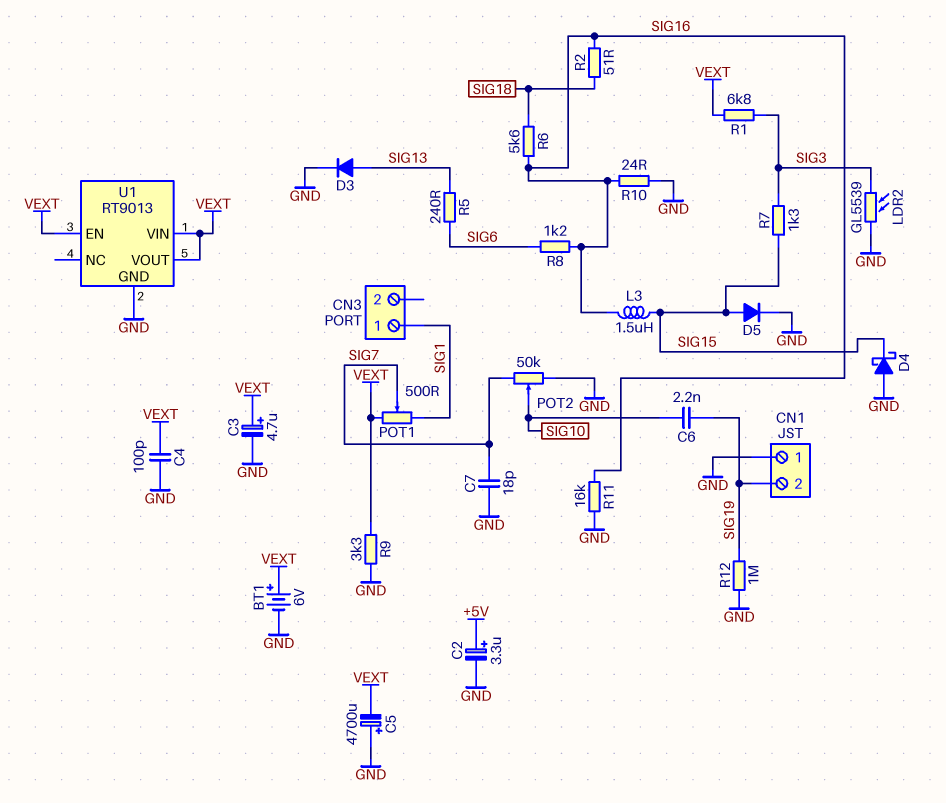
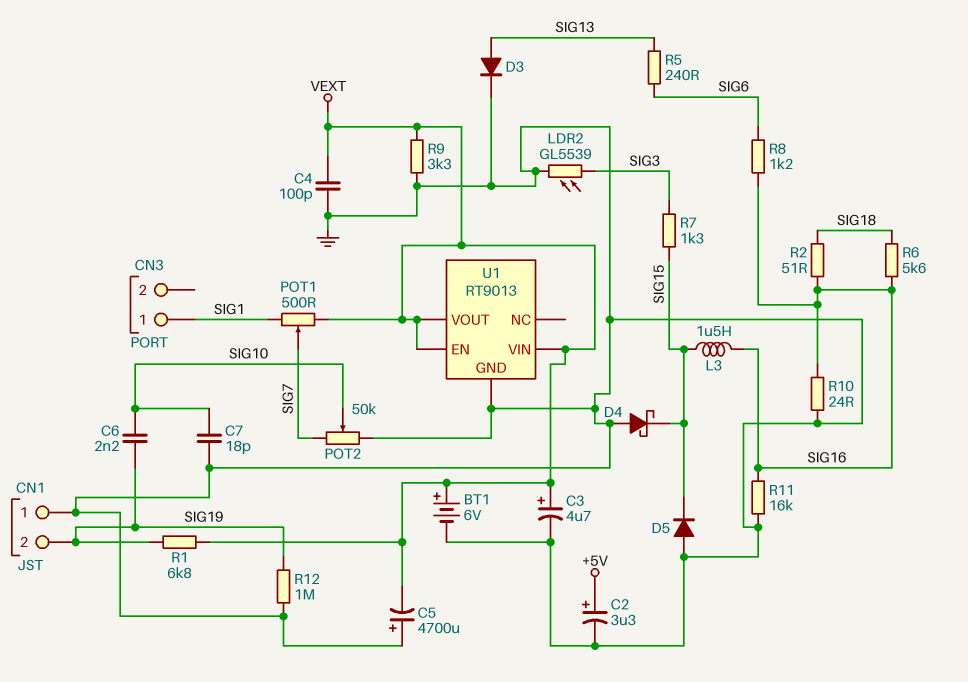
C7: 18pF (GND, SIG7) -> 18pF (GND, SIG10)
D5: diode (A SIG15, K GND) -> diode (A GND, K SIG15)
R1: 6.8k (SIG3, VEXT) -> 6.8k (SIG19, VEXT)

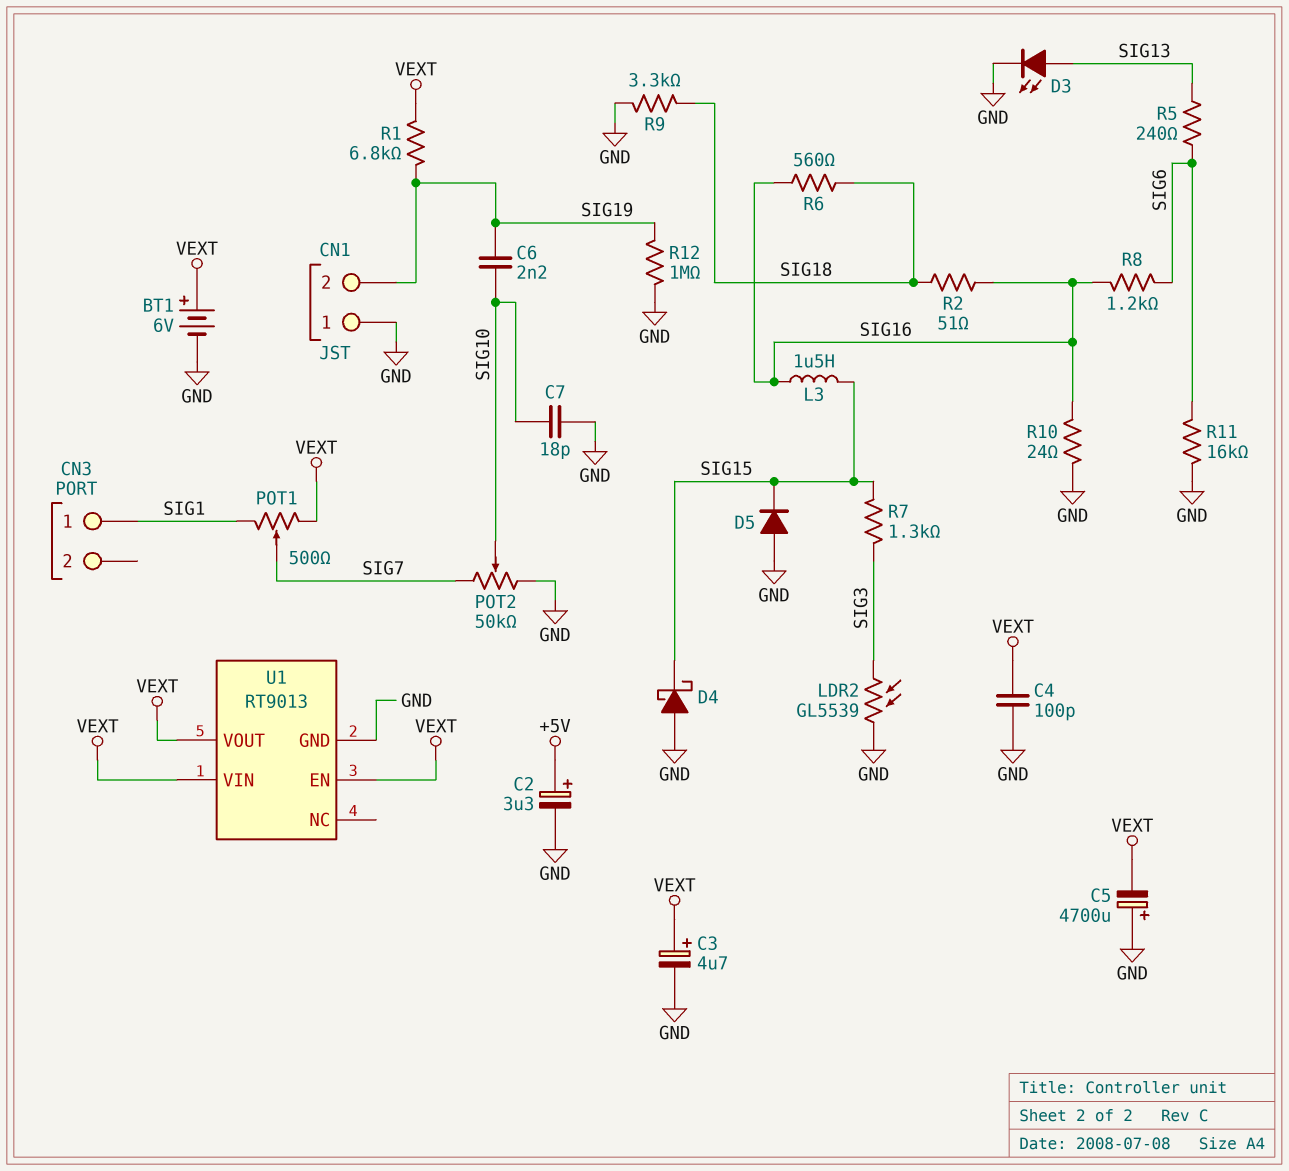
D3: diode (A SIG13, K GND) -> LED (A SIG13, K GND)
R6: 5.6k (SIG16, SIG18) -> 560 (SIG16, SIG18)
R9: 3.3k (GND, VEXT) -> 3.3k (GND, SIG18)
R11: 16k (GND, SIG16) -> 16k (GND, SIG6)

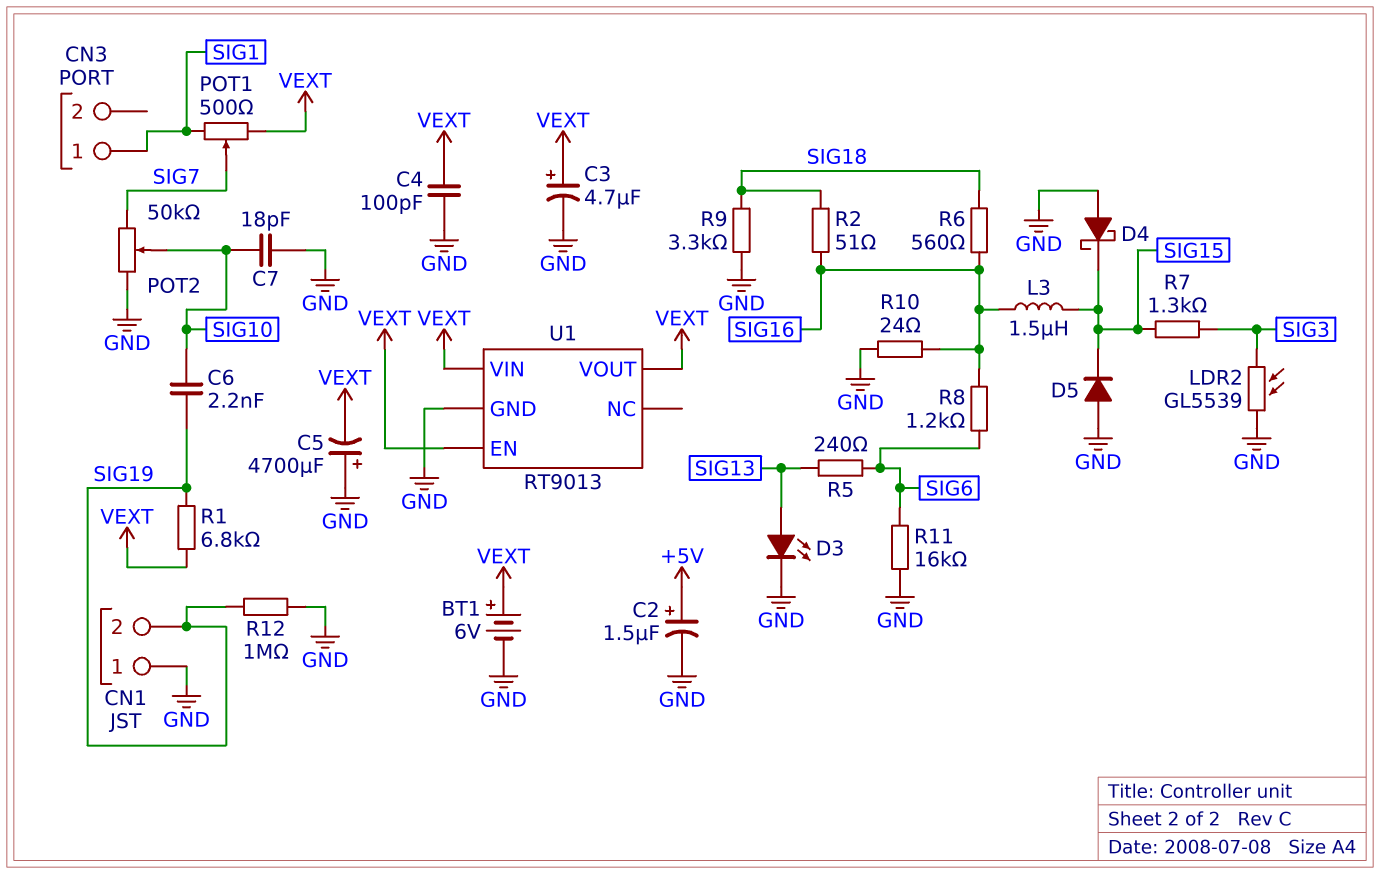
C2: 3.3uF (plus +5V, minus GND) -> 1.5uF (plus +5V, minus GND)

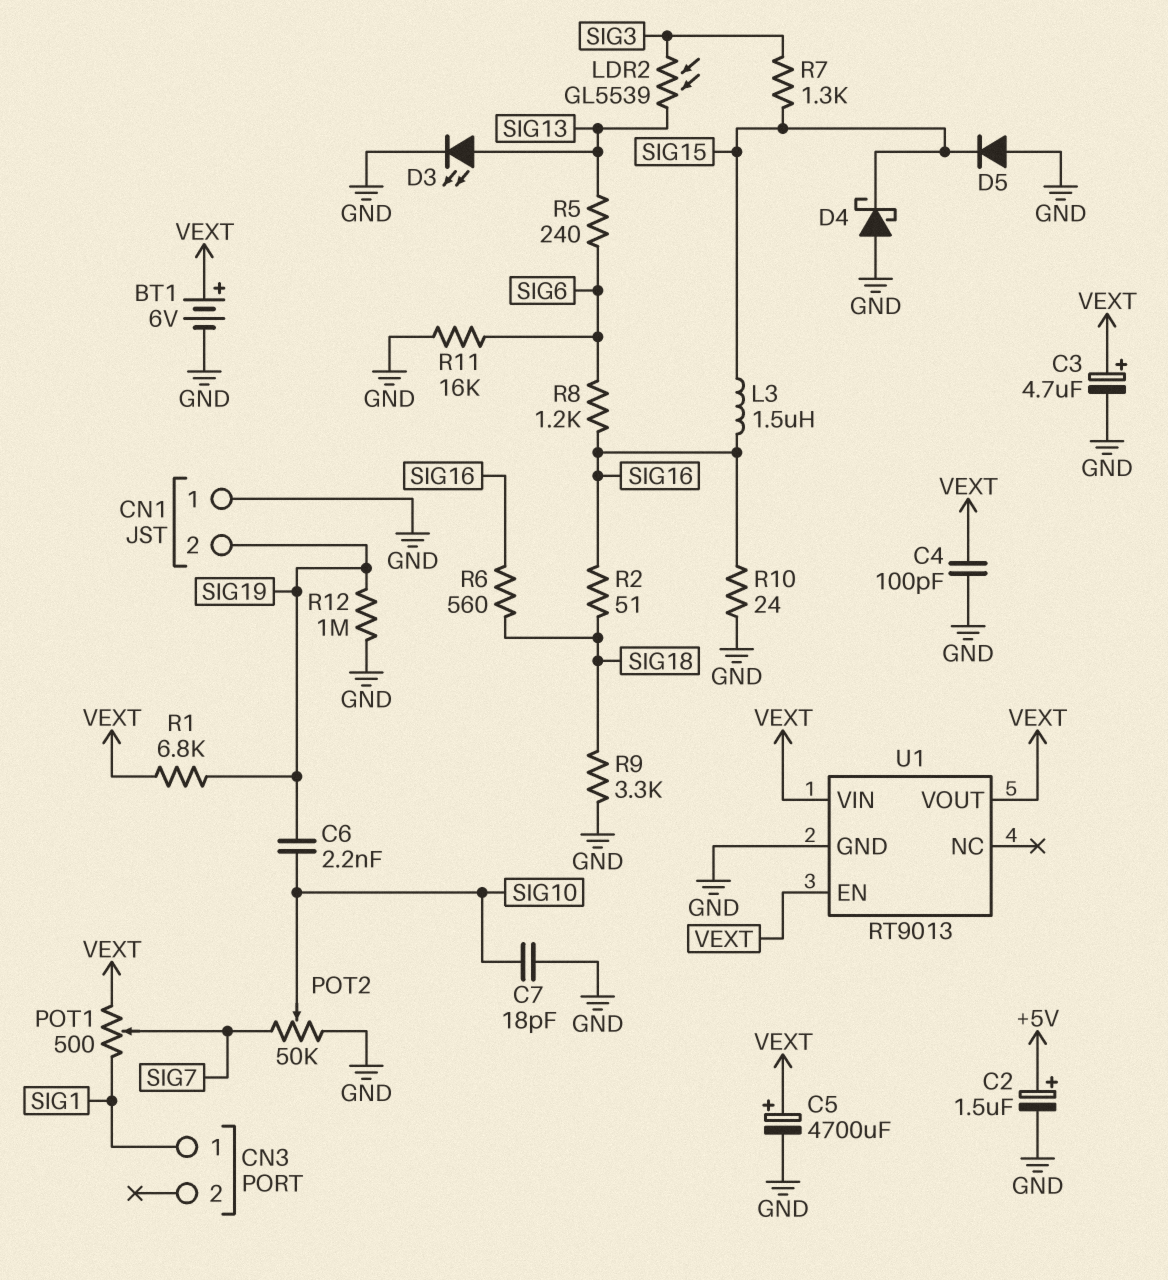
C5: 4700uF (plus GND, minus VEXT) -> 4700uF (plus VEXT, minus GND)
LDR2: GL5539 (GND, SIG3) -> GL5539 (SIG3, SIG13)

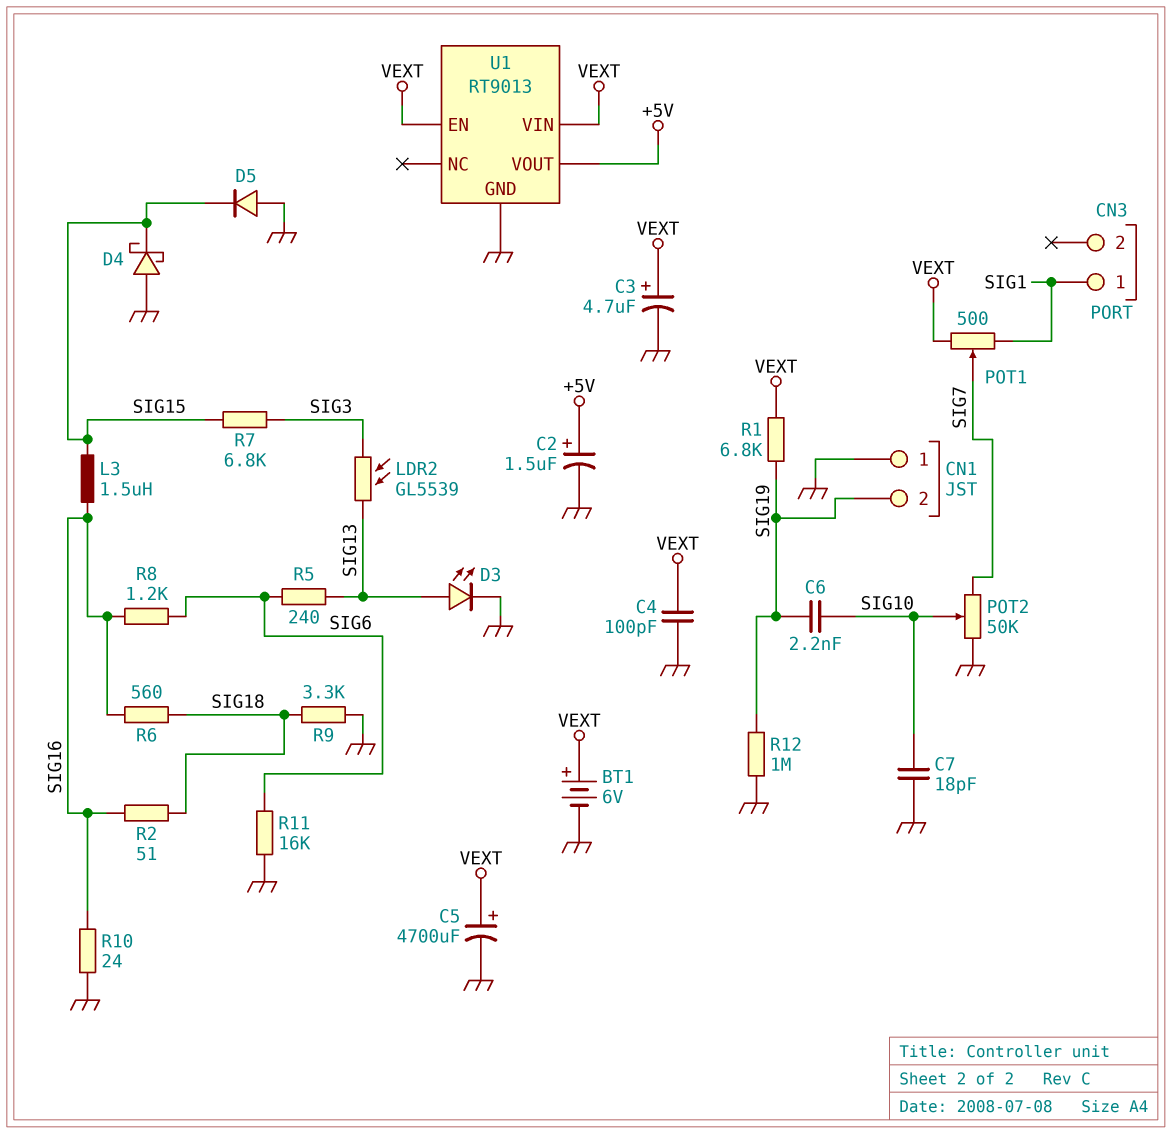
R7: 1.3k (SIG3, SIG15) -> 6.8k (SIG3, SIG15)
U1 pin VOUT: VEXT -> +5V

